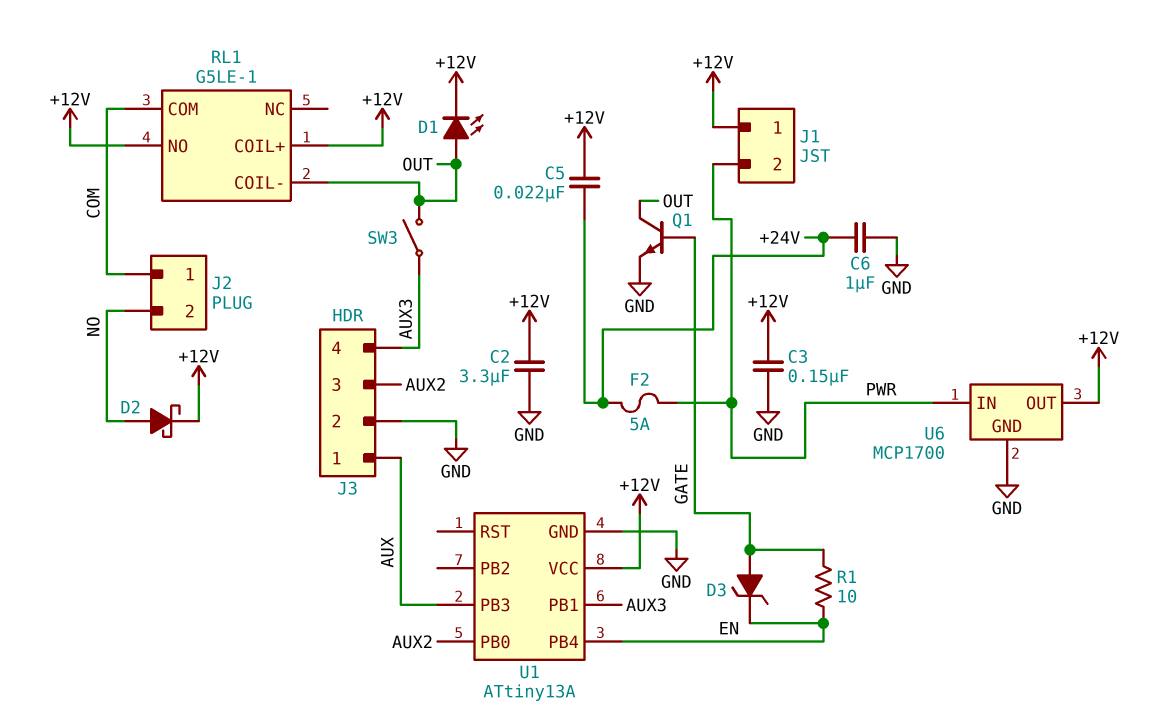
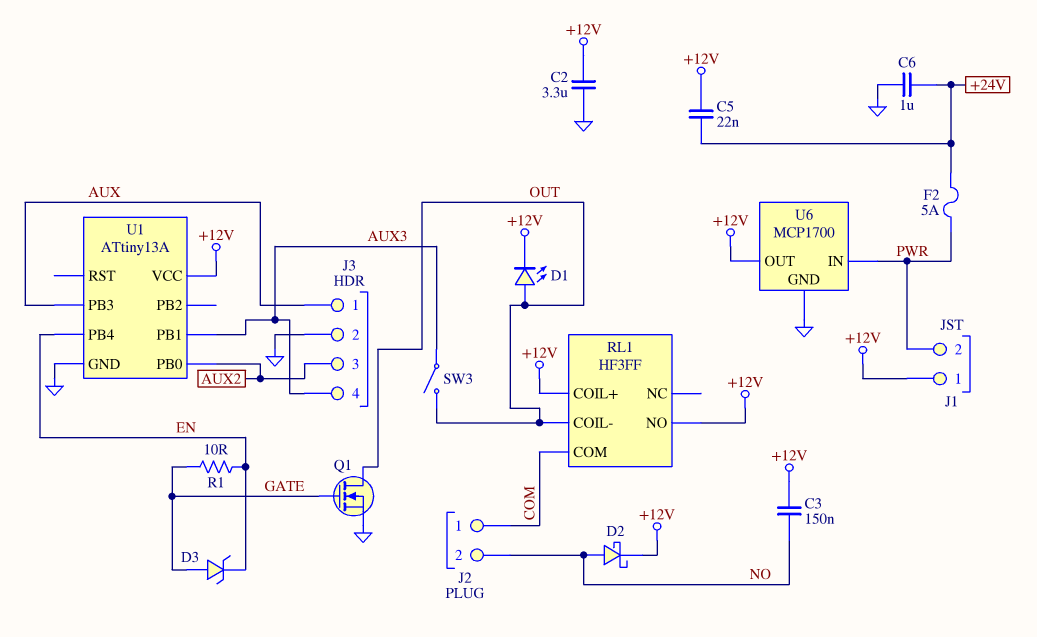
C3: 150nF (+12V, GND) -> 150nF (+12V, NO)
Q1: NPN (B GATE, C OUT, E GND) -> NMOS (G GATE, D OUT, S GND)
RL1: G5LE-1 -> HF3FF

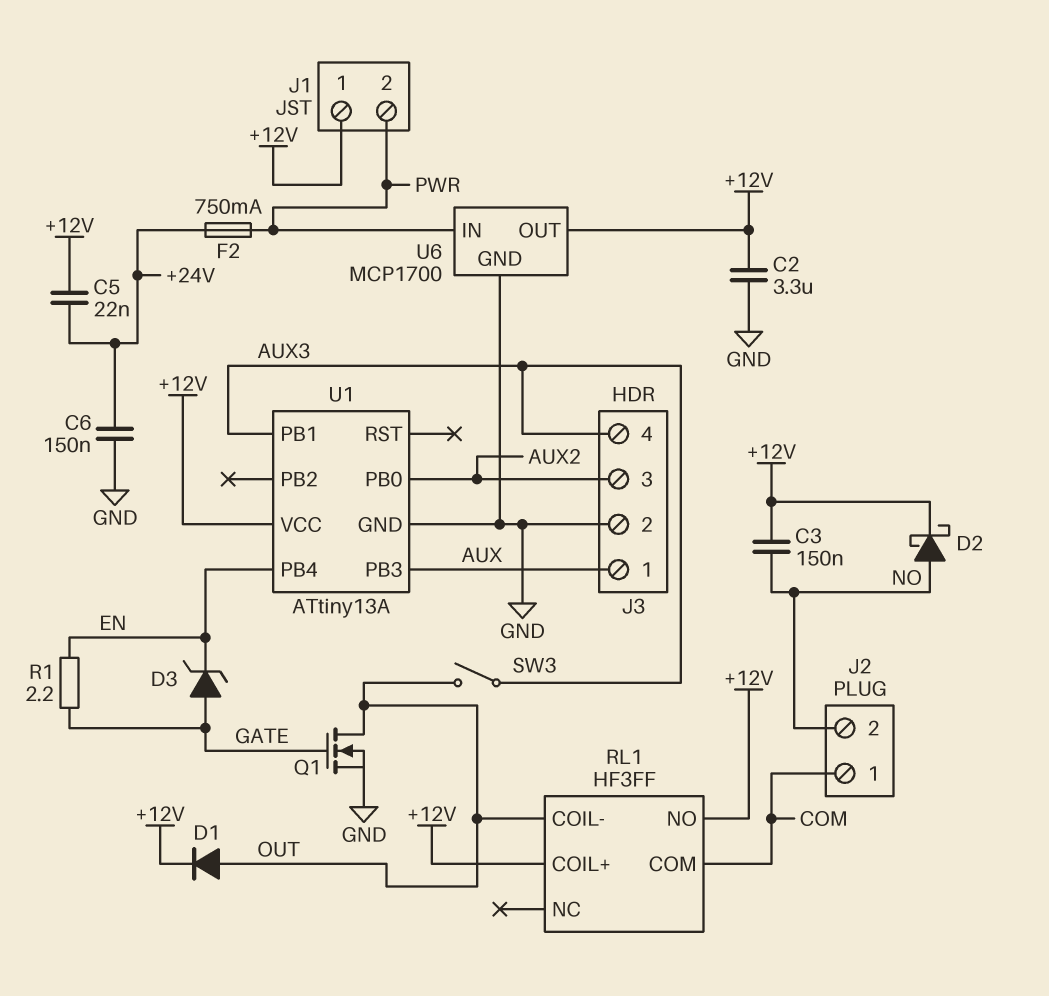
C6: 1uF (+24V, GND) -> 150nF (+24V, GND)
D1: LED (A OUT, K +12V) -> diode (A OUT, K +12V)
F2: 5A (+24V, PWR) -> 750mA (+24V, PWR)
R1: 10 (EN, GATE) -> 2.2 (EN, GATE)

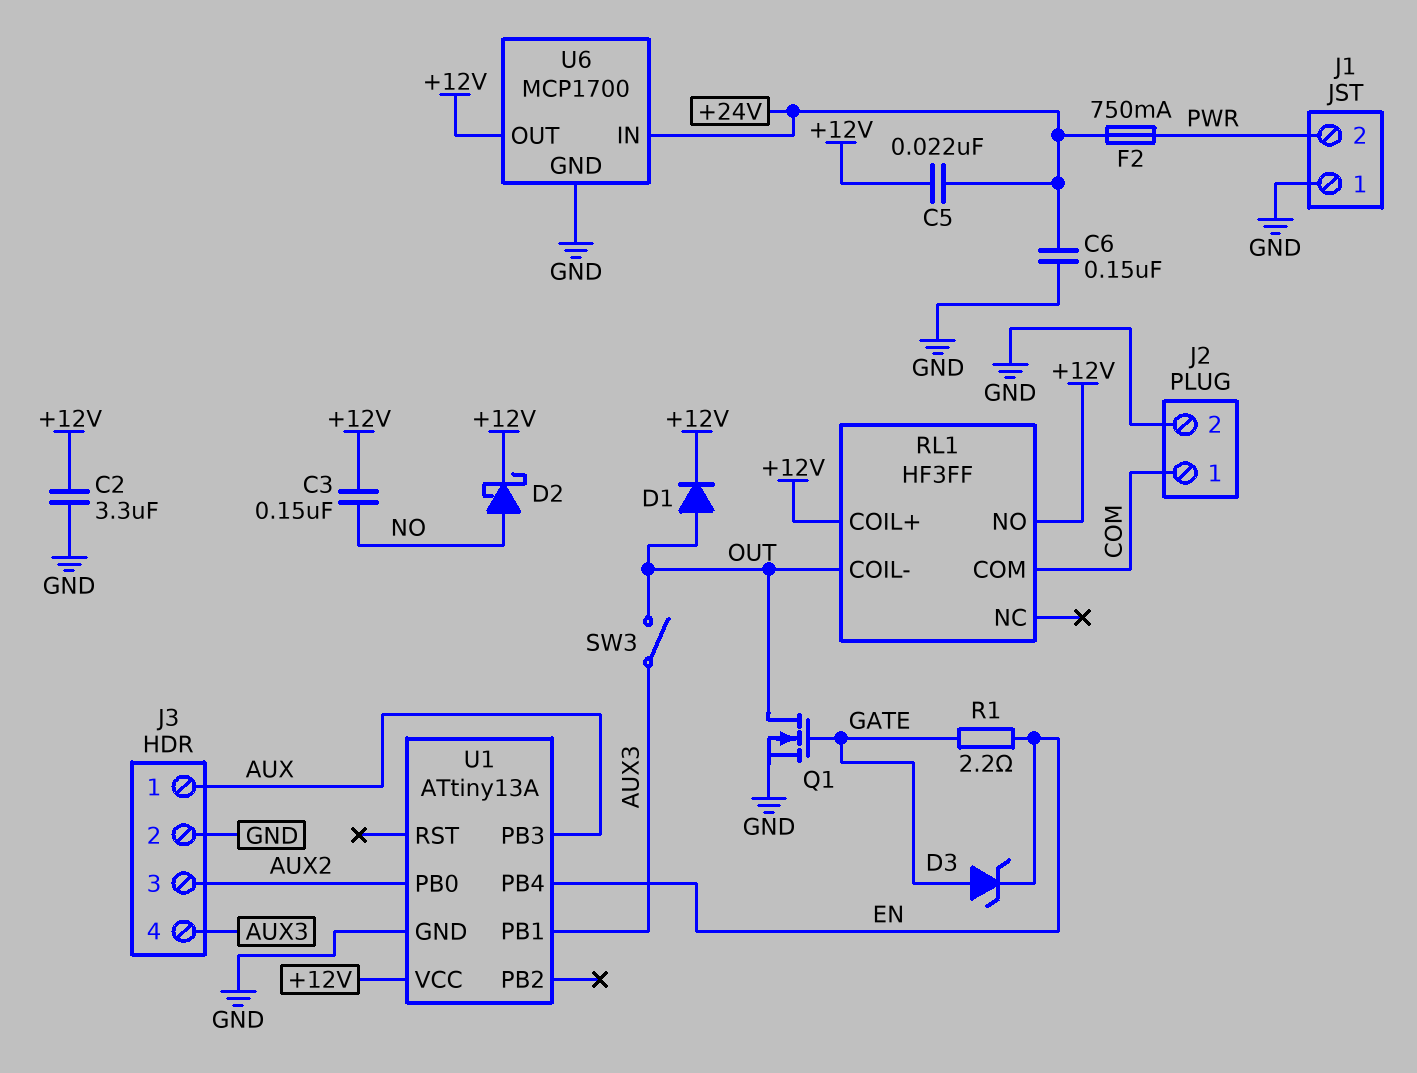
J1 pin 1: +12V -> GND
J2 pin 2: NO -> GND
U6 pin IN: PWR -> +24V

